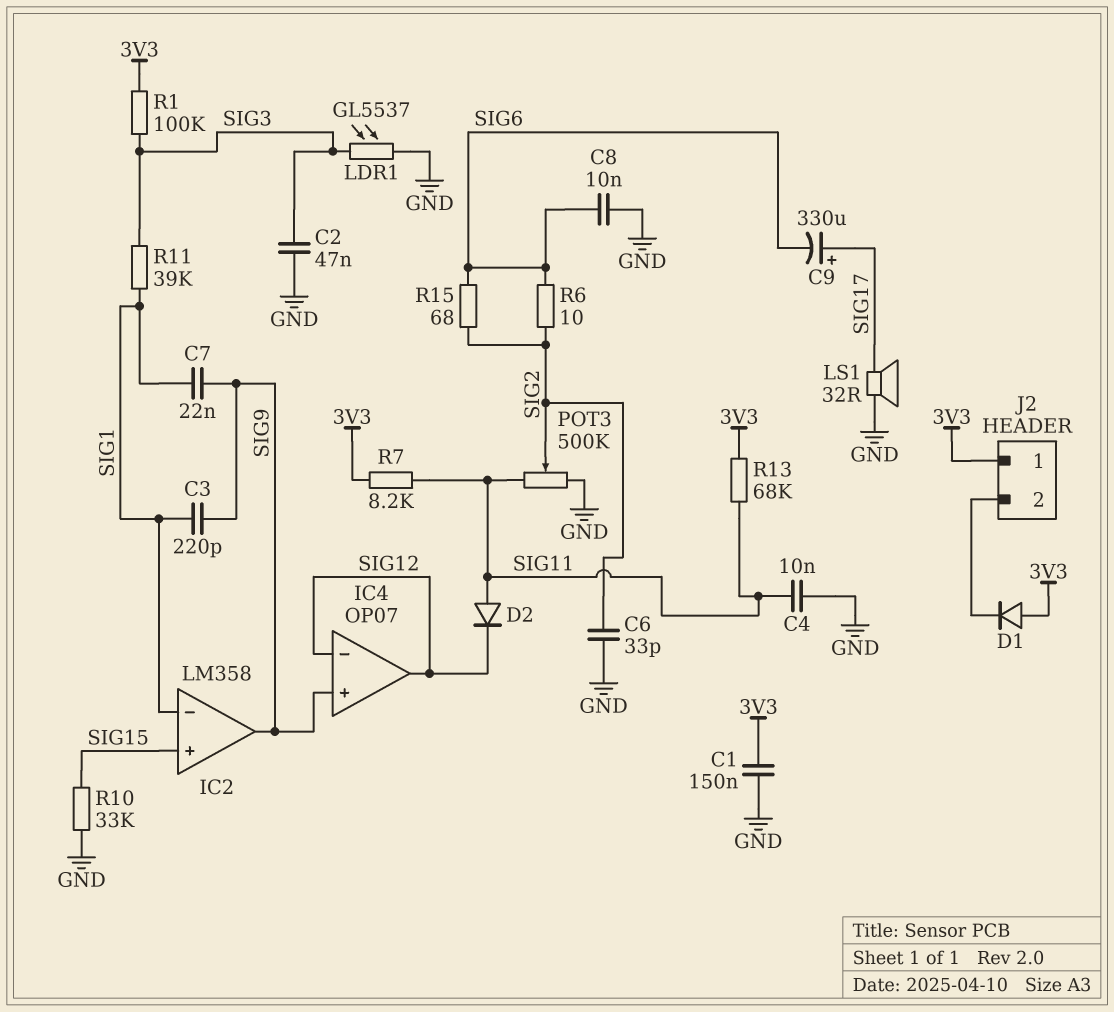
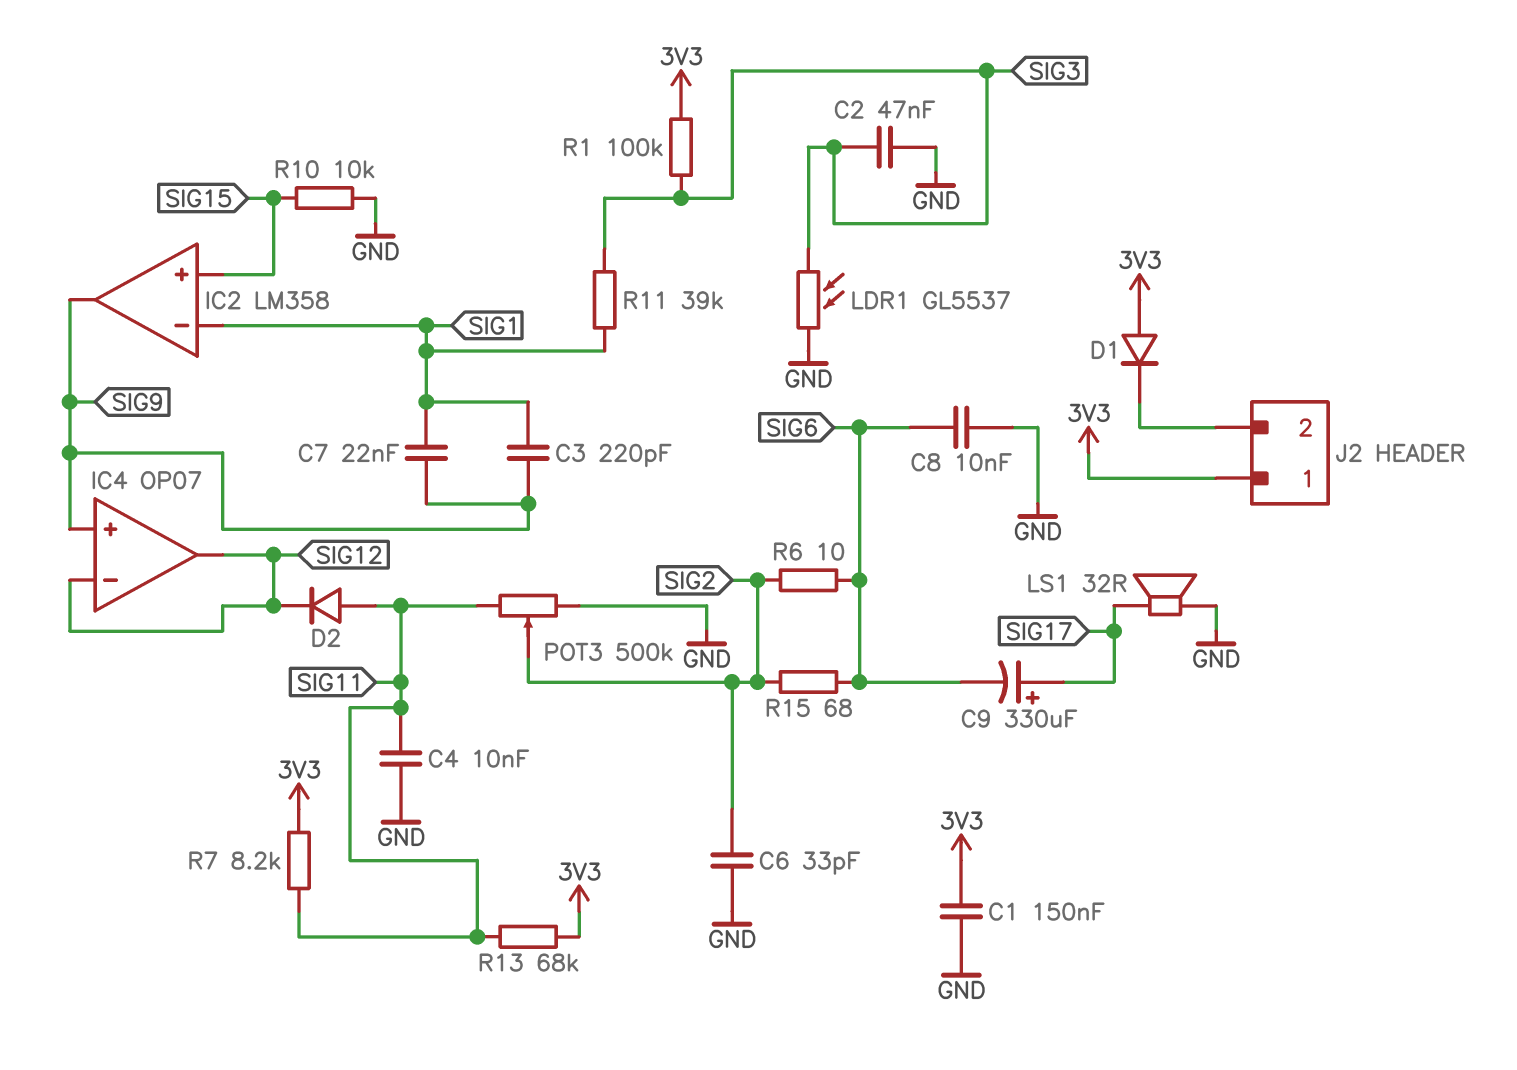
R10: 33k (GND, SIG15) -> 10k (GND, SIG15)

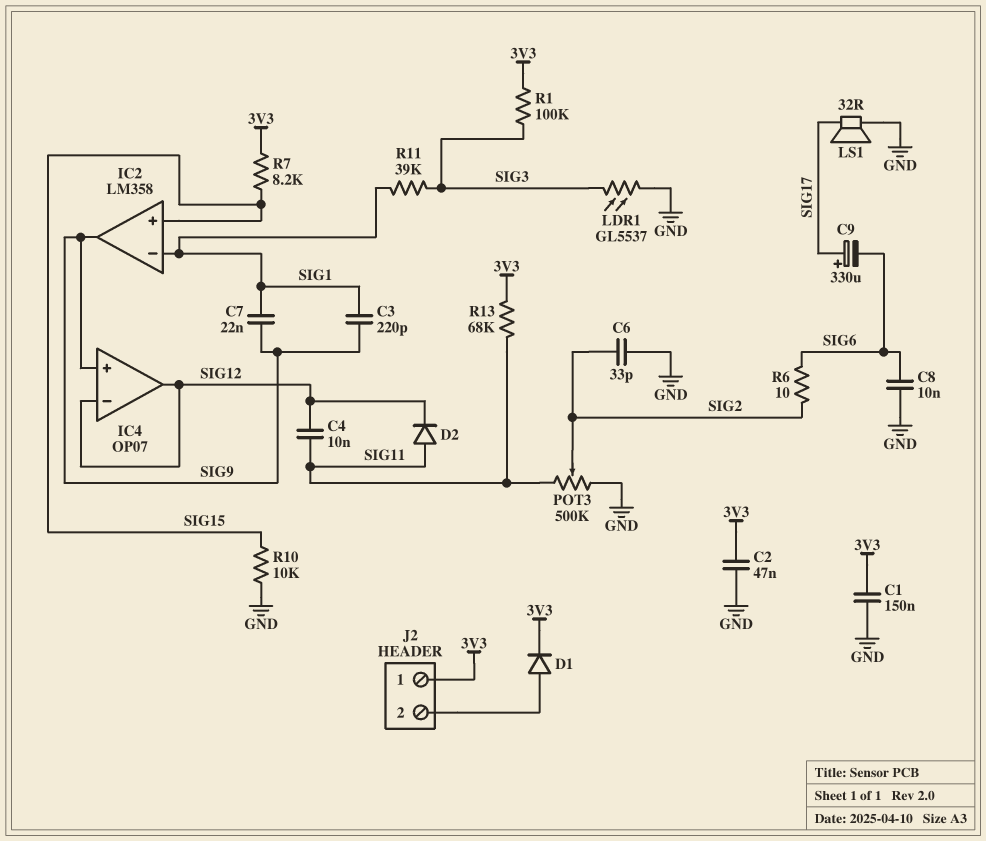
C2: 47nF (GND, SIG3) -> 47nF (3V3, GND)
C4: 10nF (GND, SIG11) -> 10nF (SIG11, SIG12)
D1: diode (A 3V3, K J2/2) -> diode (A J2/2, K 3V3)
R7: 8.2k (3V3, SIG11) -> 8.2k (3V3, SIG15)
R15: 68 (SIG2, SIG6) -> none

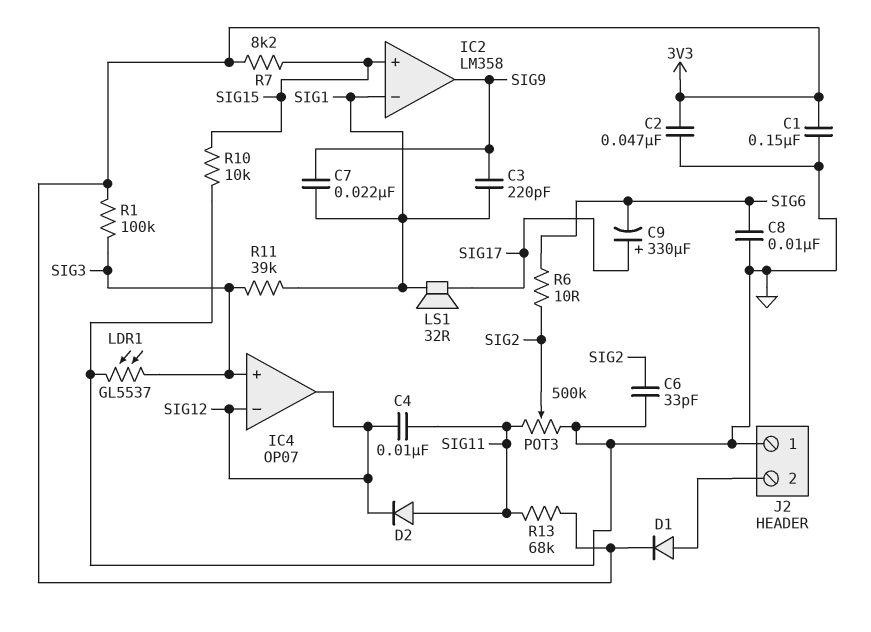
IC4 pin in+: SIG9 -> SIG3
J2 pin 1: 3V3 -> GND
LS1: speaker 32R (GND, SIG17) -> speaker 32R (SIG1, SIG17)

